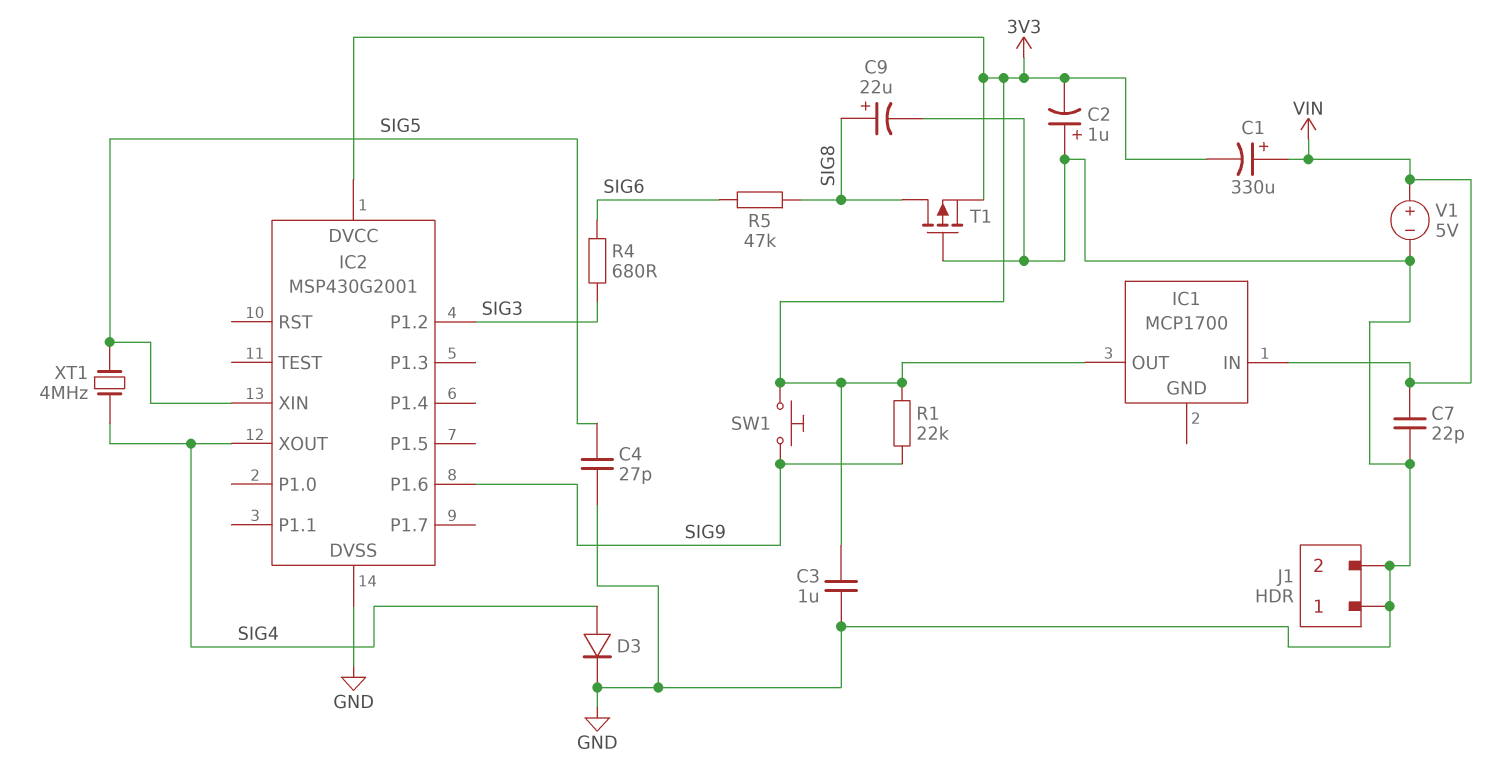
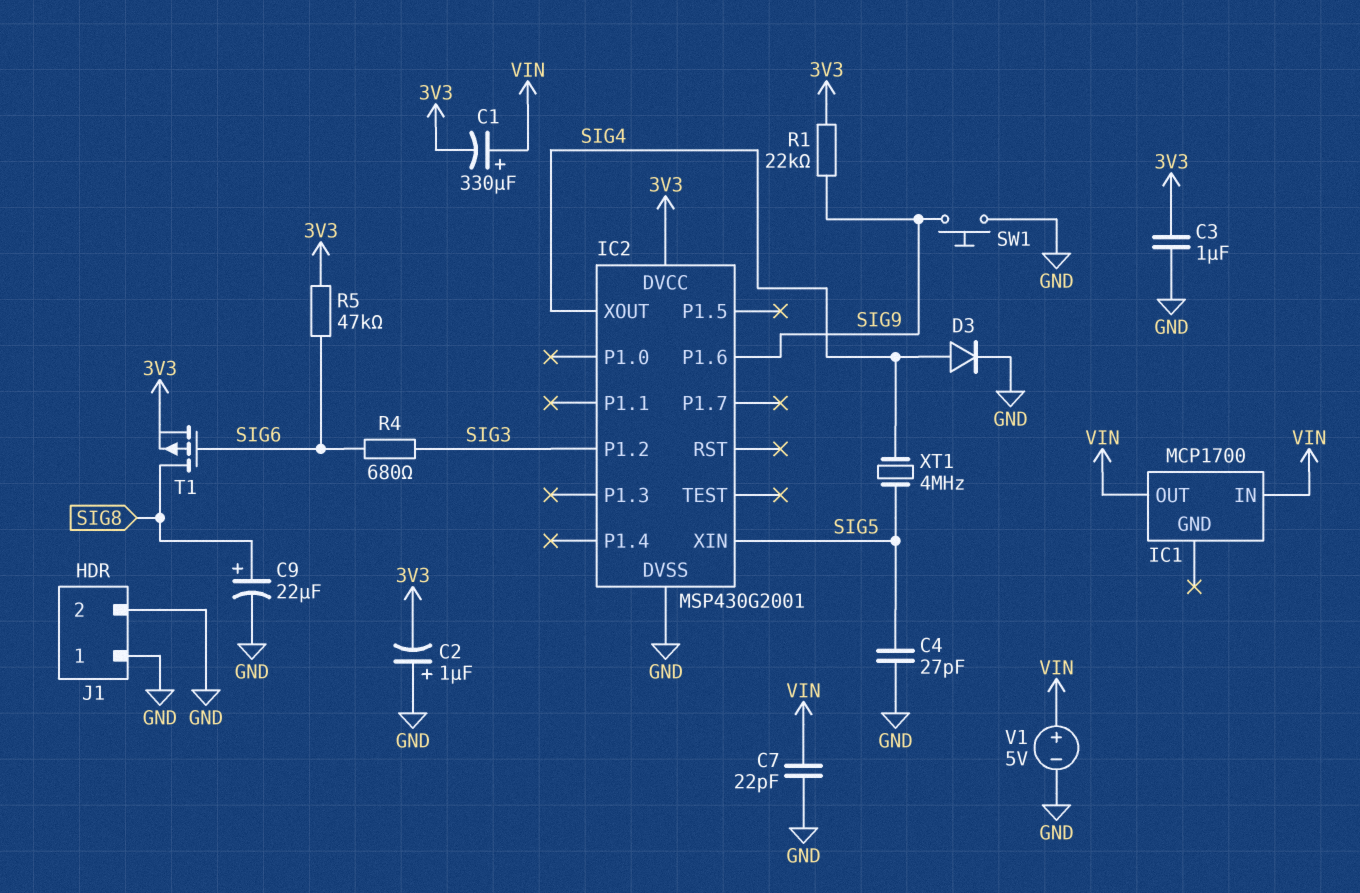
IC1 pin OUT: 3V3 -> VIN
R5: 47k (SIG6, SIG8) -> 47k (3V3, SIG6)
SW1: button (3V3, SIG9) -> button (GND, SIG9)
T1: PMOS (G GND, D SIG8, S 3V3) -> PMOS (G SIG6, D SIG8, S 3V3)

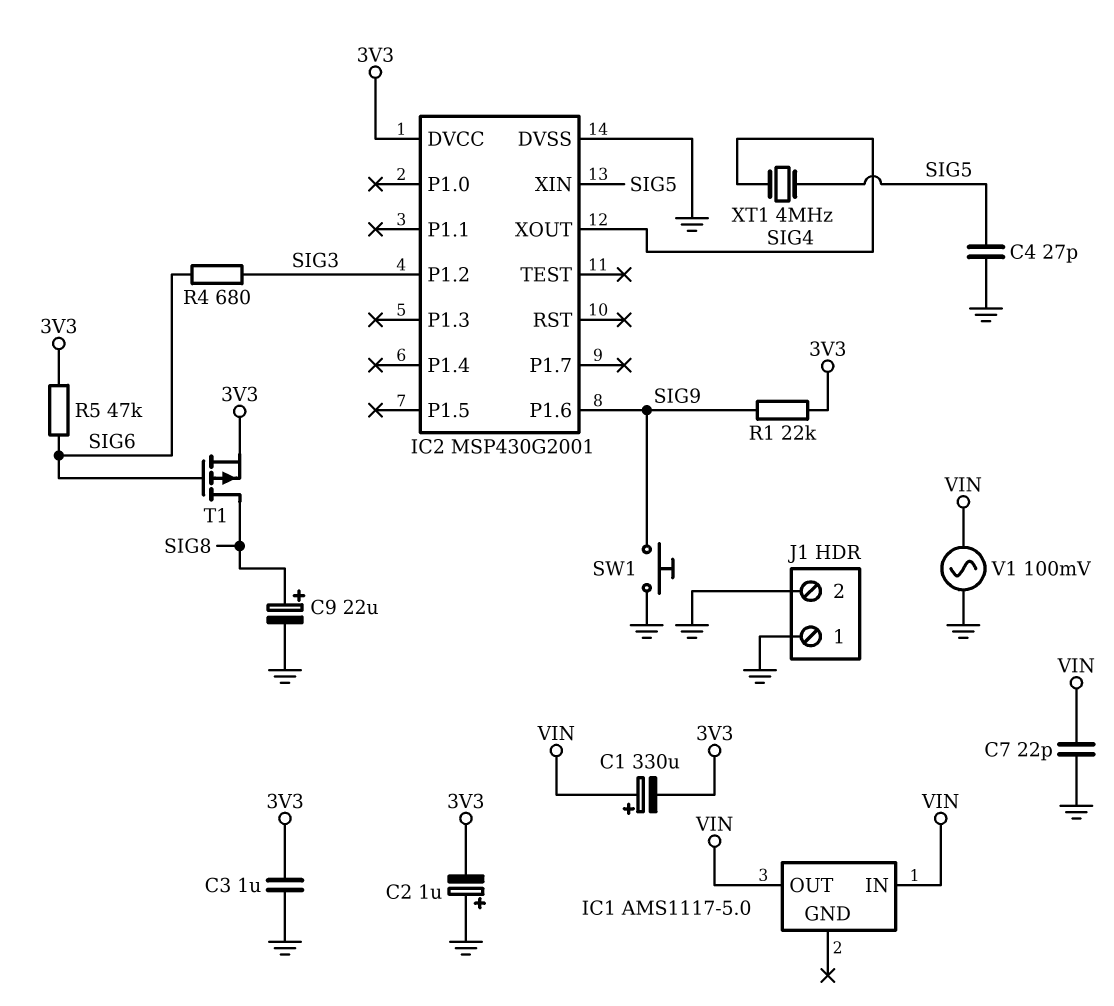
D3: diode (A SIG4, K GND) -> none
IC1: MCP1700 -> AMS1117-5.0
V1: 5V (plus VIN, minus GND) -> AC 100mV (GND, VIN)

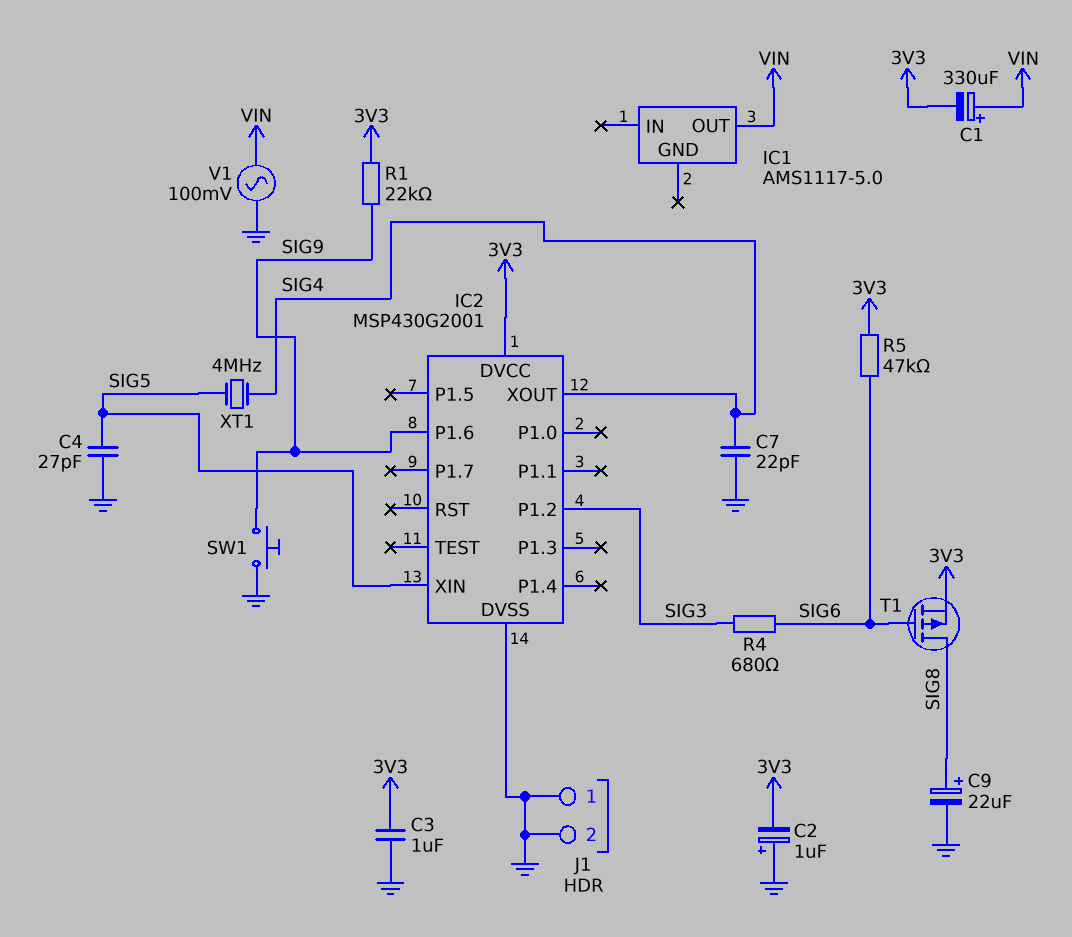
C7: 22pF (GND, VIN) -> 22pF (GND, SIG4)
IC1 pin IN: VIN -> none

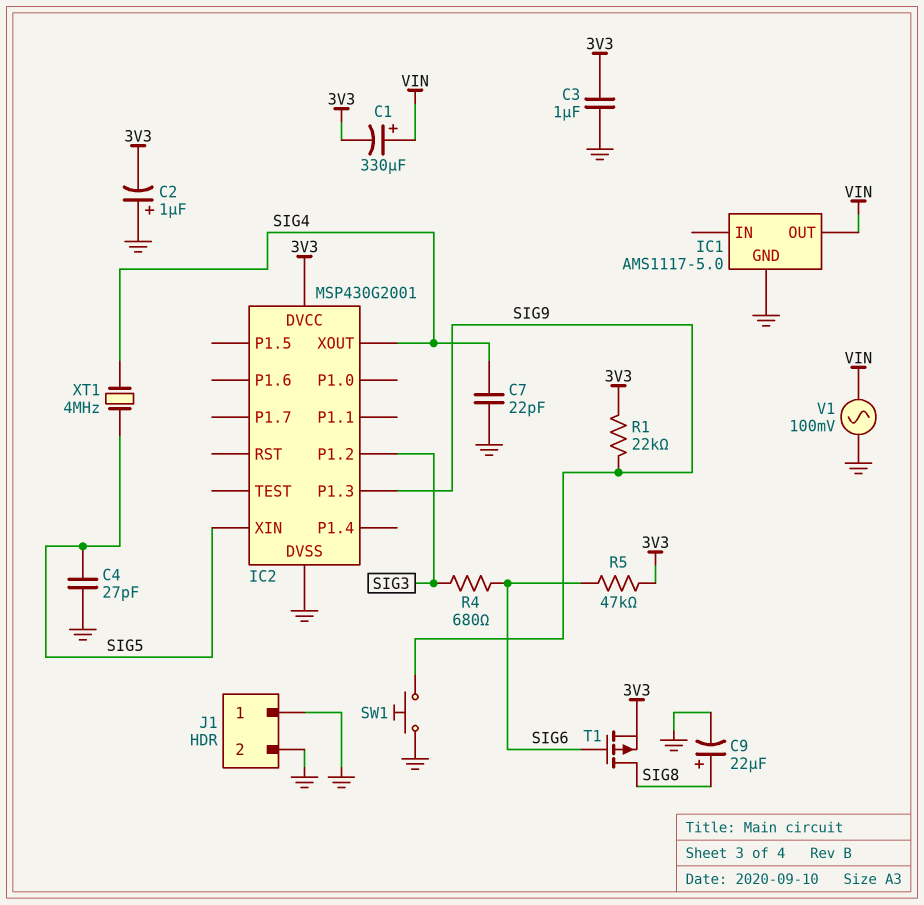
IC1 pin GND: none -> GND
IC2 pin P1.3: none -> SIG9
IC2 pin P1.6: SIG9 -> none

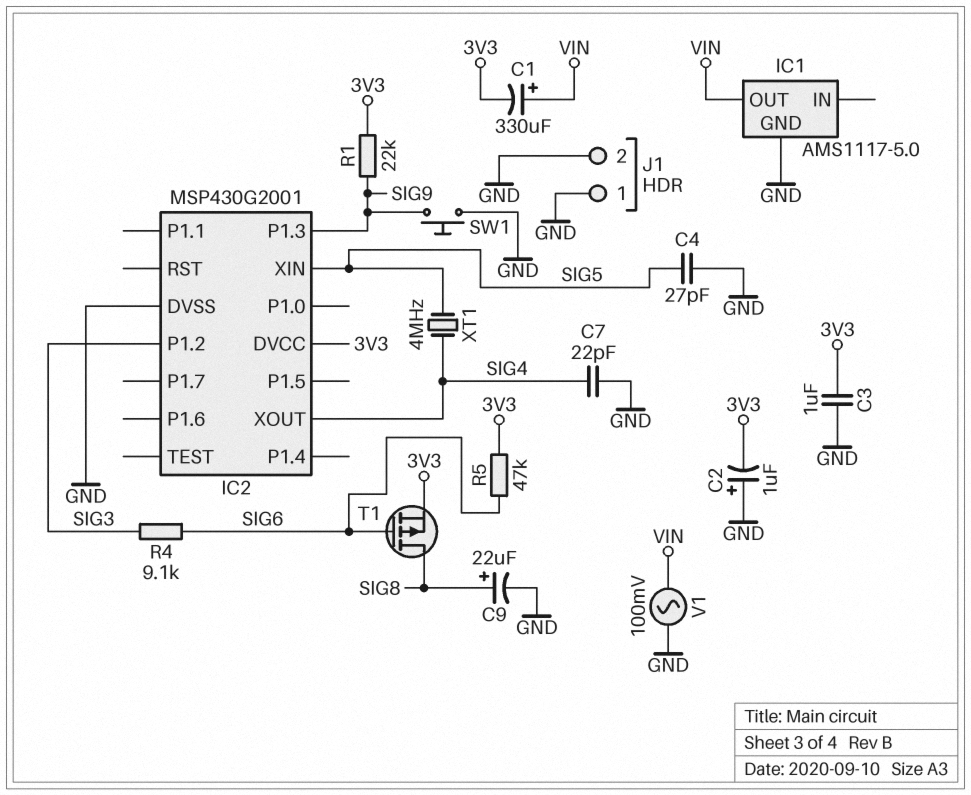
R4: 680 (SIG3, SIG6) -> 9.1k (SIG3, SIG6)

